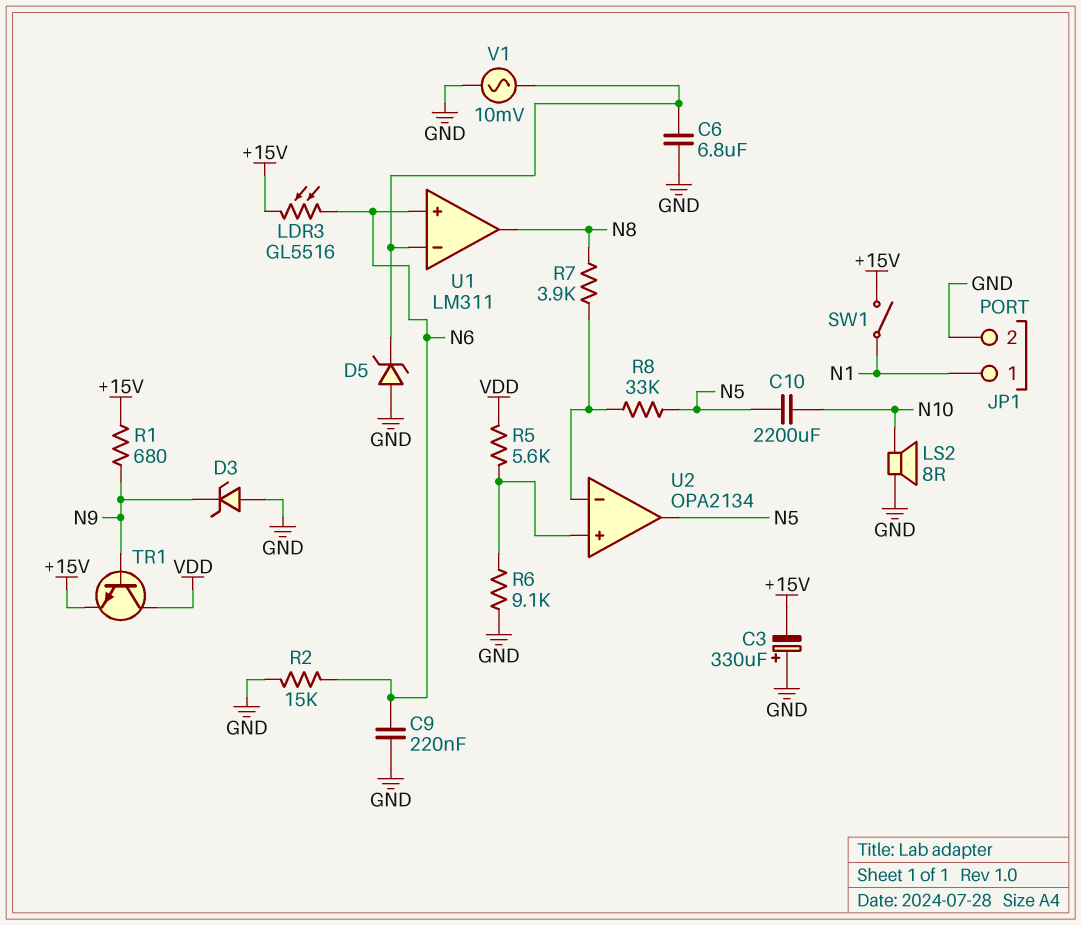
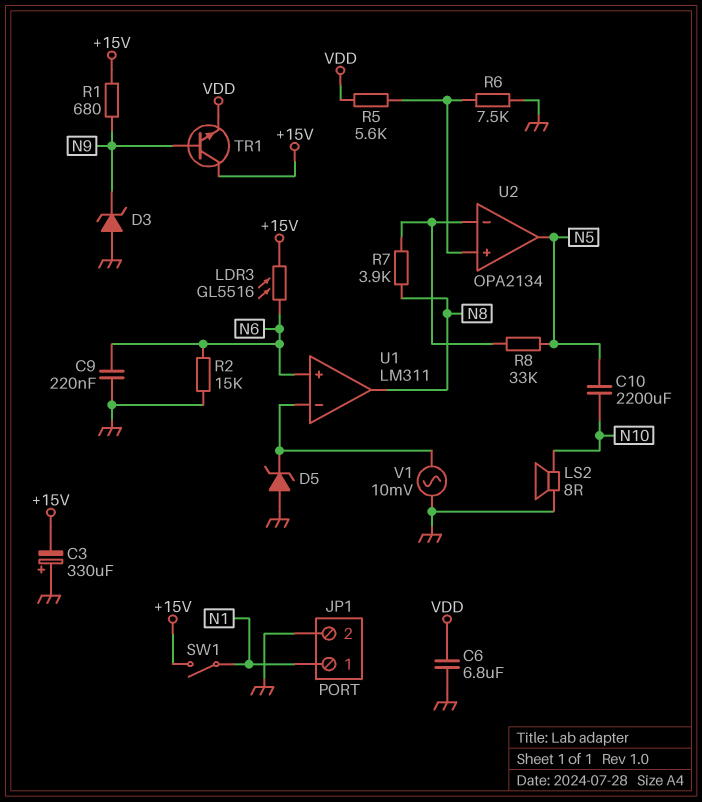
C6: 6.8uF (GND, U1/in-) -> 6.8uF (GND, VDD)
R6: 9.1k (GND, U2/in+) -> 7.5k (GND, U2/in+)
TR1: NPN (B N9, C VDD, E +15V) -> NPN (B N9, C +15V, E VDD)

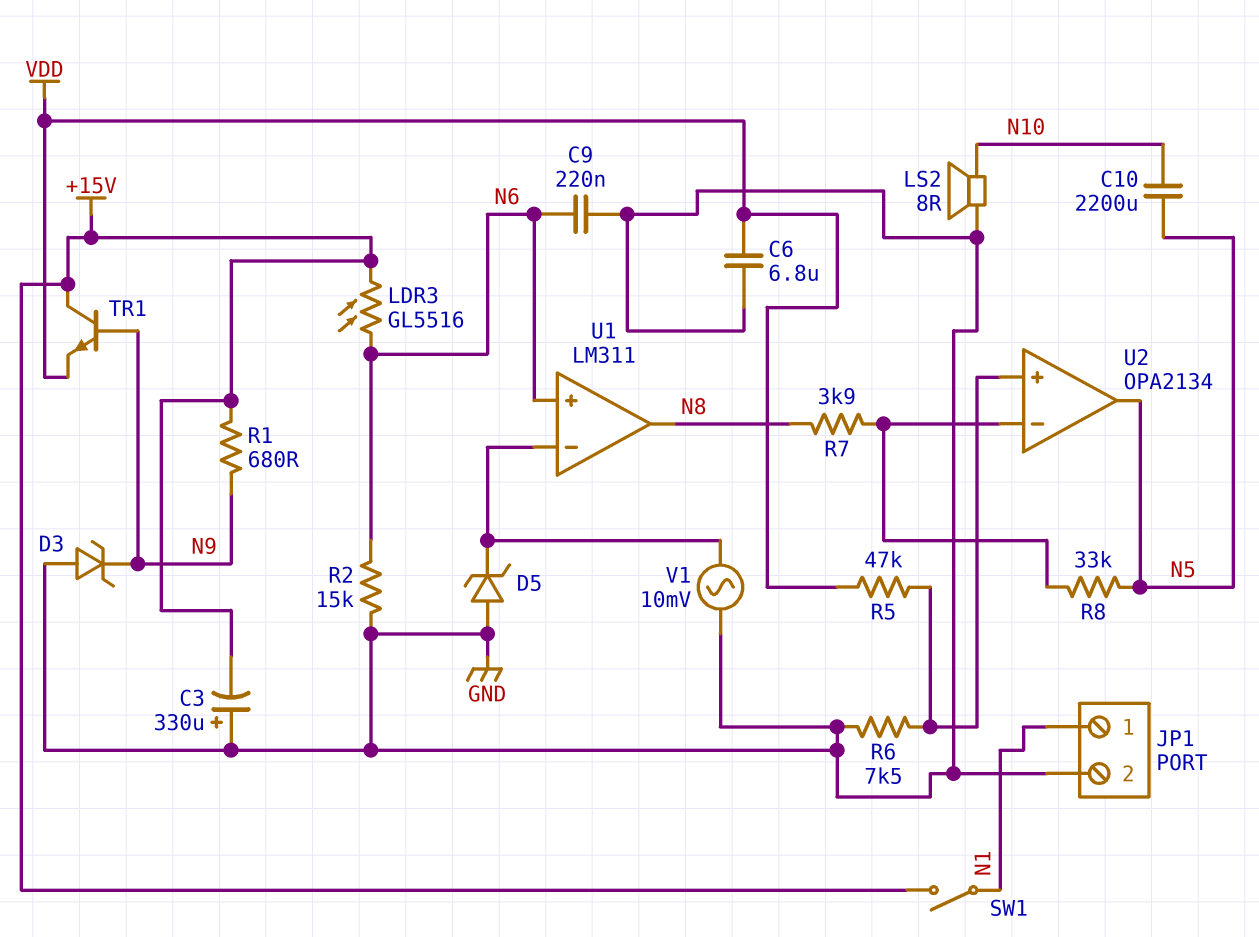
R5: 5.6k (U2/in+, VDD) -> 47k (U2/in+, VDD)

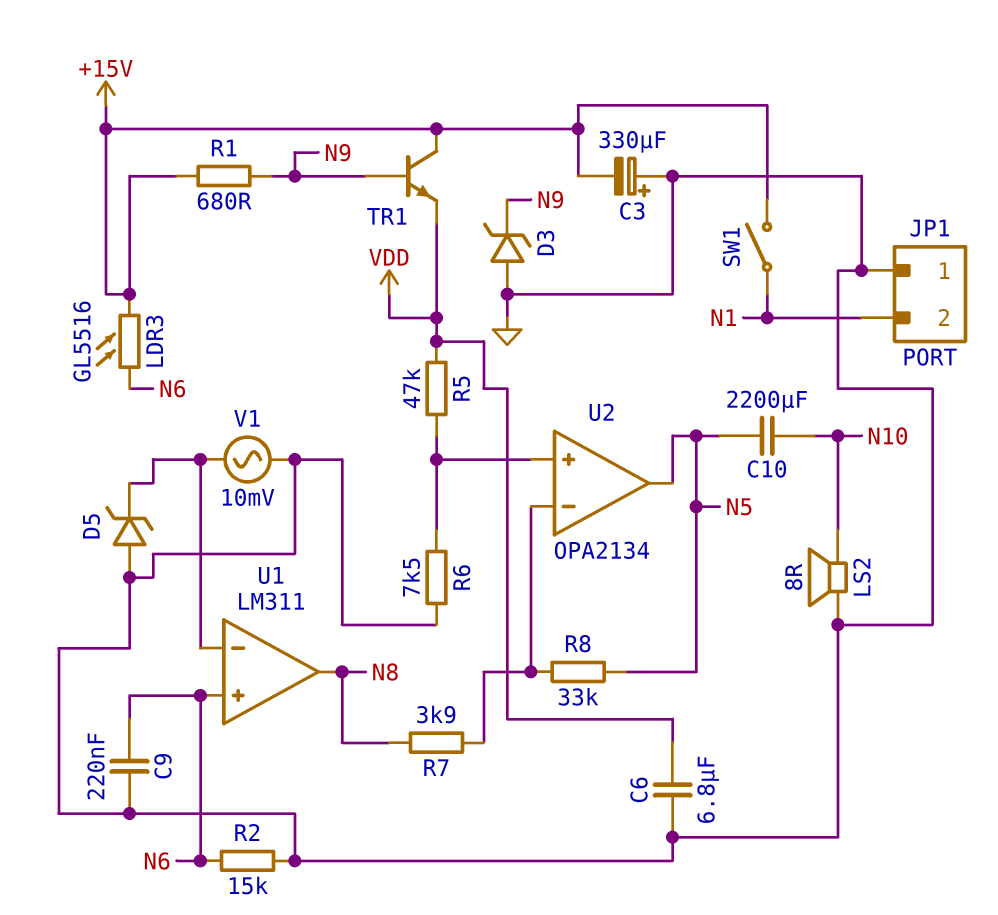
JP1 pin 1: N1 -> GND
JP1 pin 2: GND -> N1

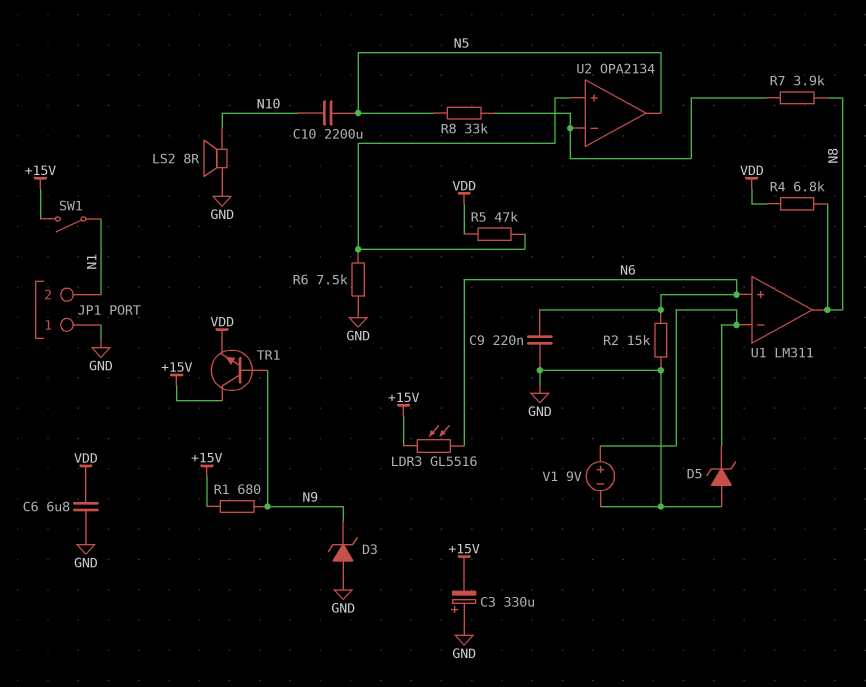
R4: none -> 6.8k (N8, VDD)
V1: AC 10mV (GND, U1/in-) -> 9V (plus U1/in-, minus GND)

